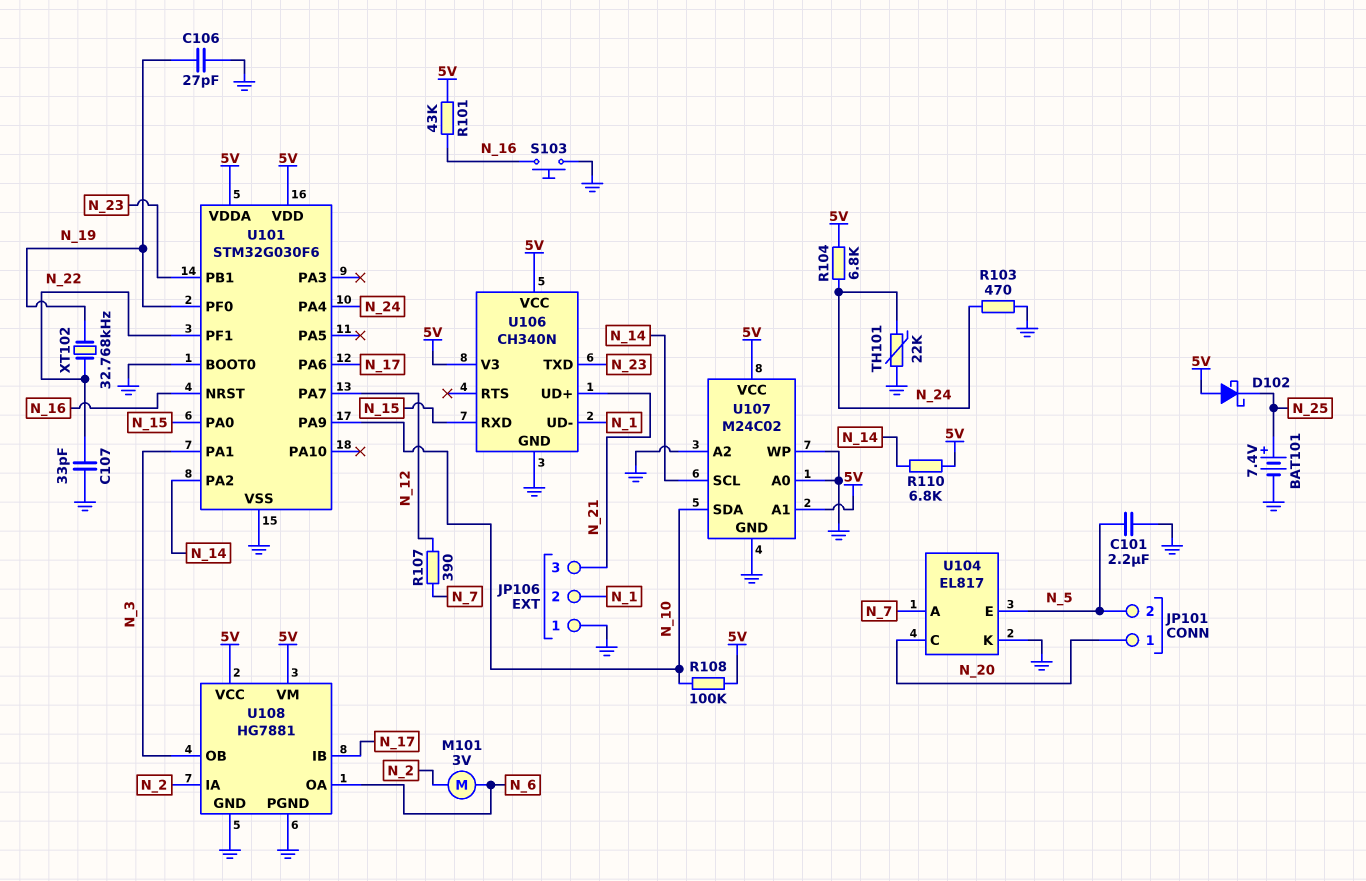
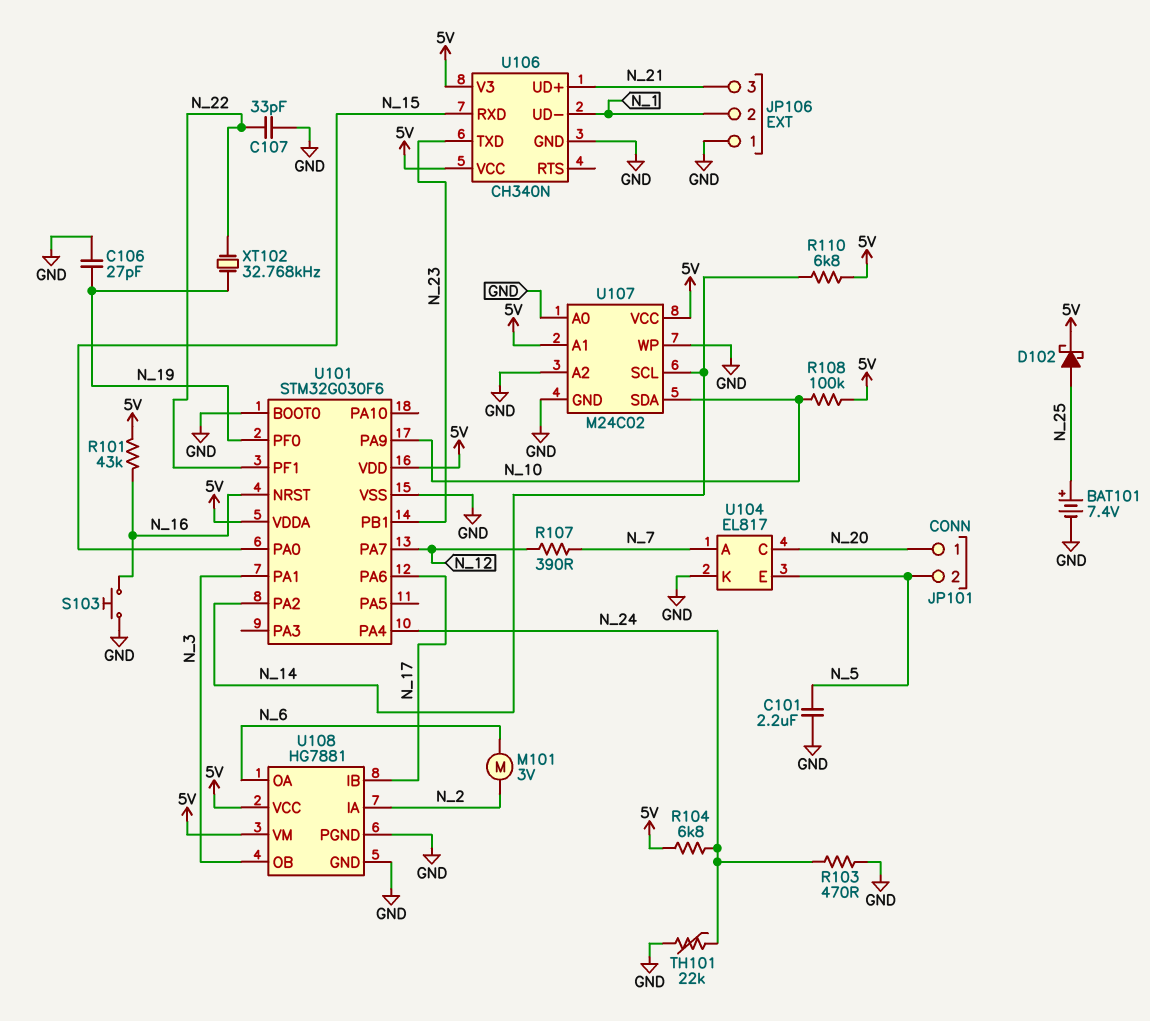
D102: schottky (A 5V, K N_25) -> schottky (A N_25, K 5V)

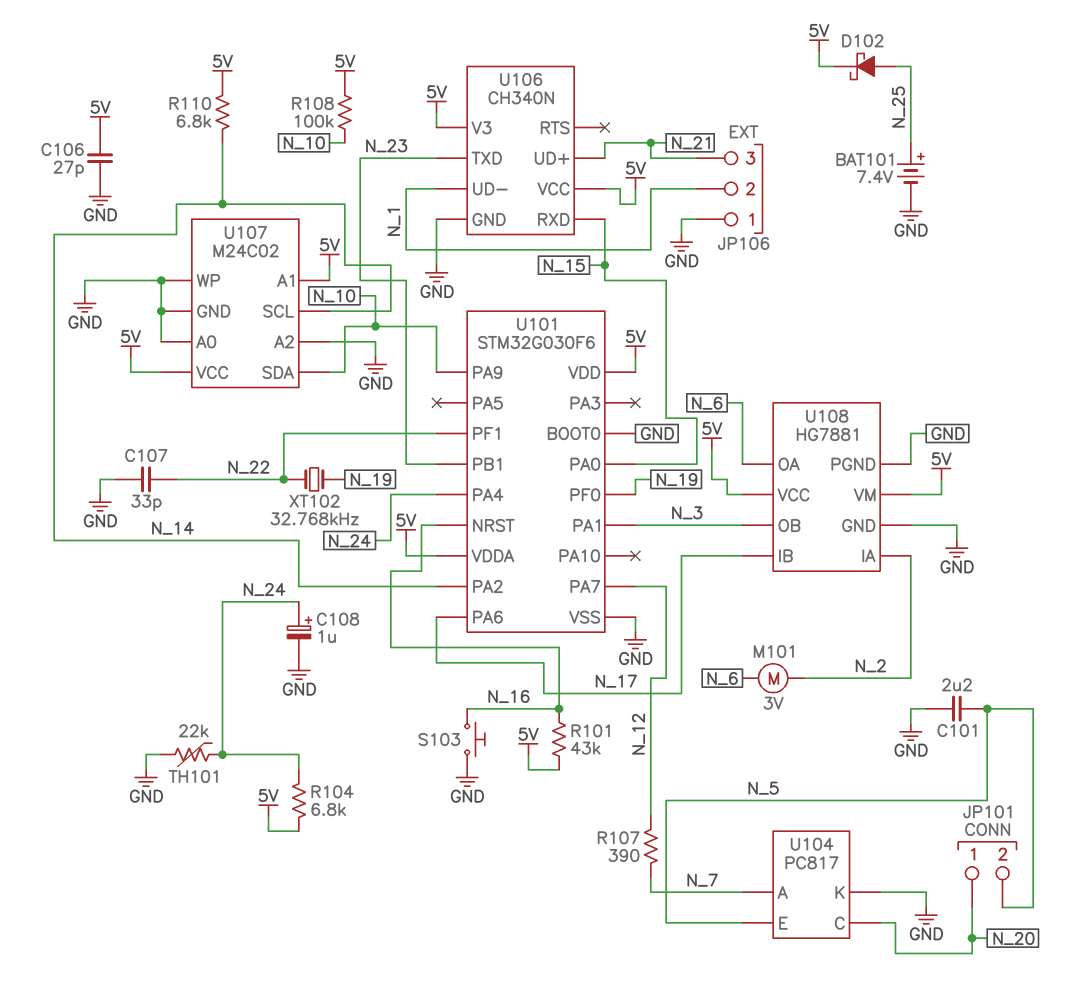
C106: 27pF (GND, N_19) -> 27pF (5V, GND)
C108: none -> 1uF (plus N_24, minus GND)
R103: 470 (GND, N_24) -> none
U104: EL817 -> PC817

